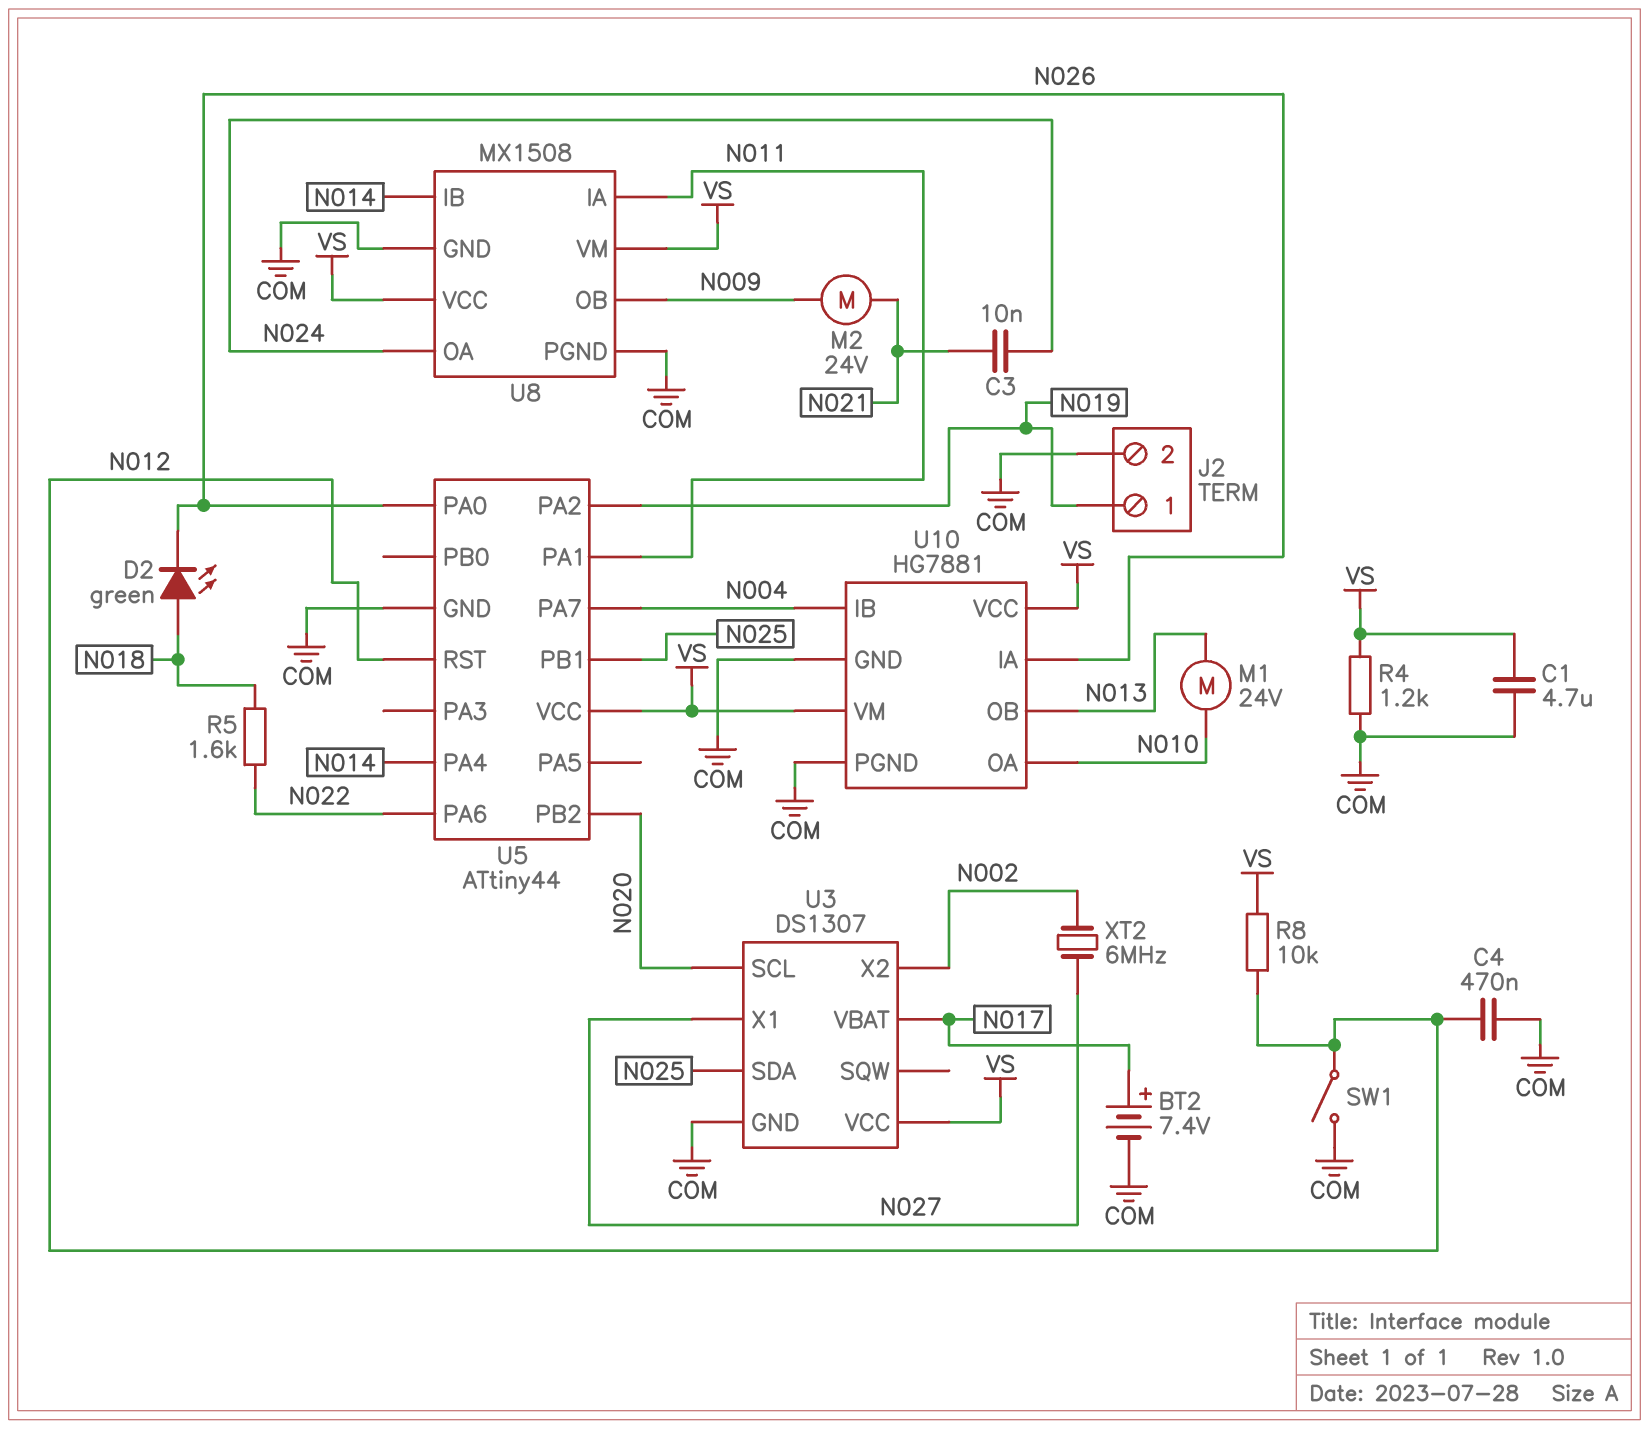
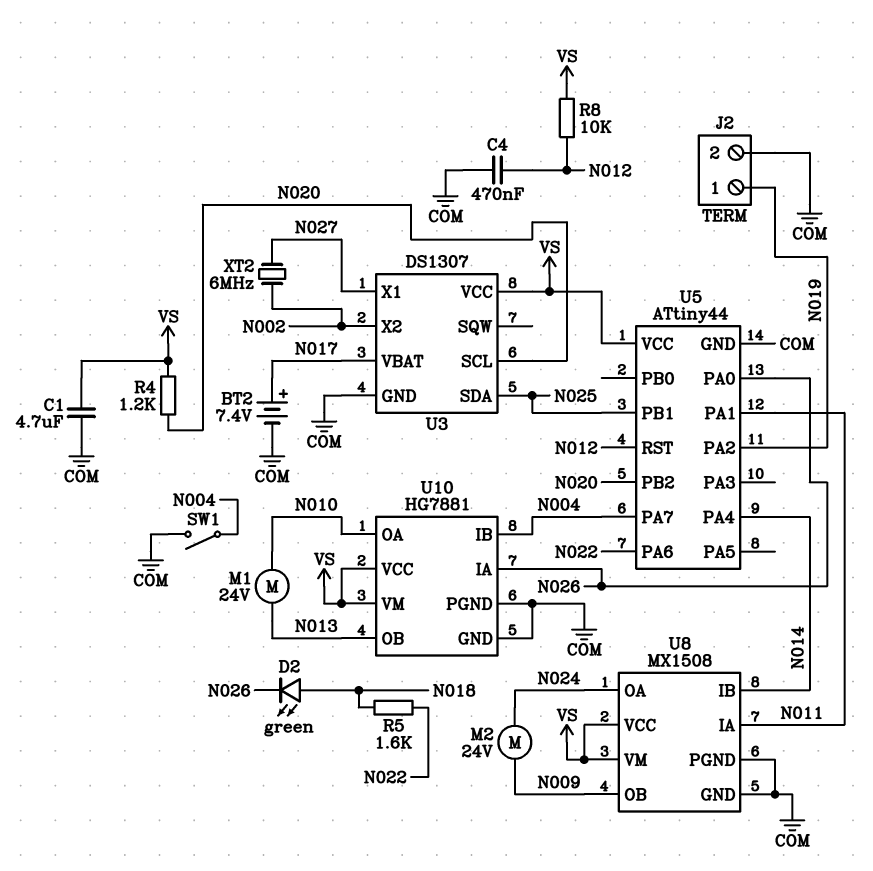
C3: 10nF (N021, N024) -> none
M2: motor 24V (N009, N021) -> motor 24V (N009, N024)
R4: 1.2k (COM, VS) -> 1.2k (N020, VS)
SW1: switch (COM, N012) -> switch (COM, N004)

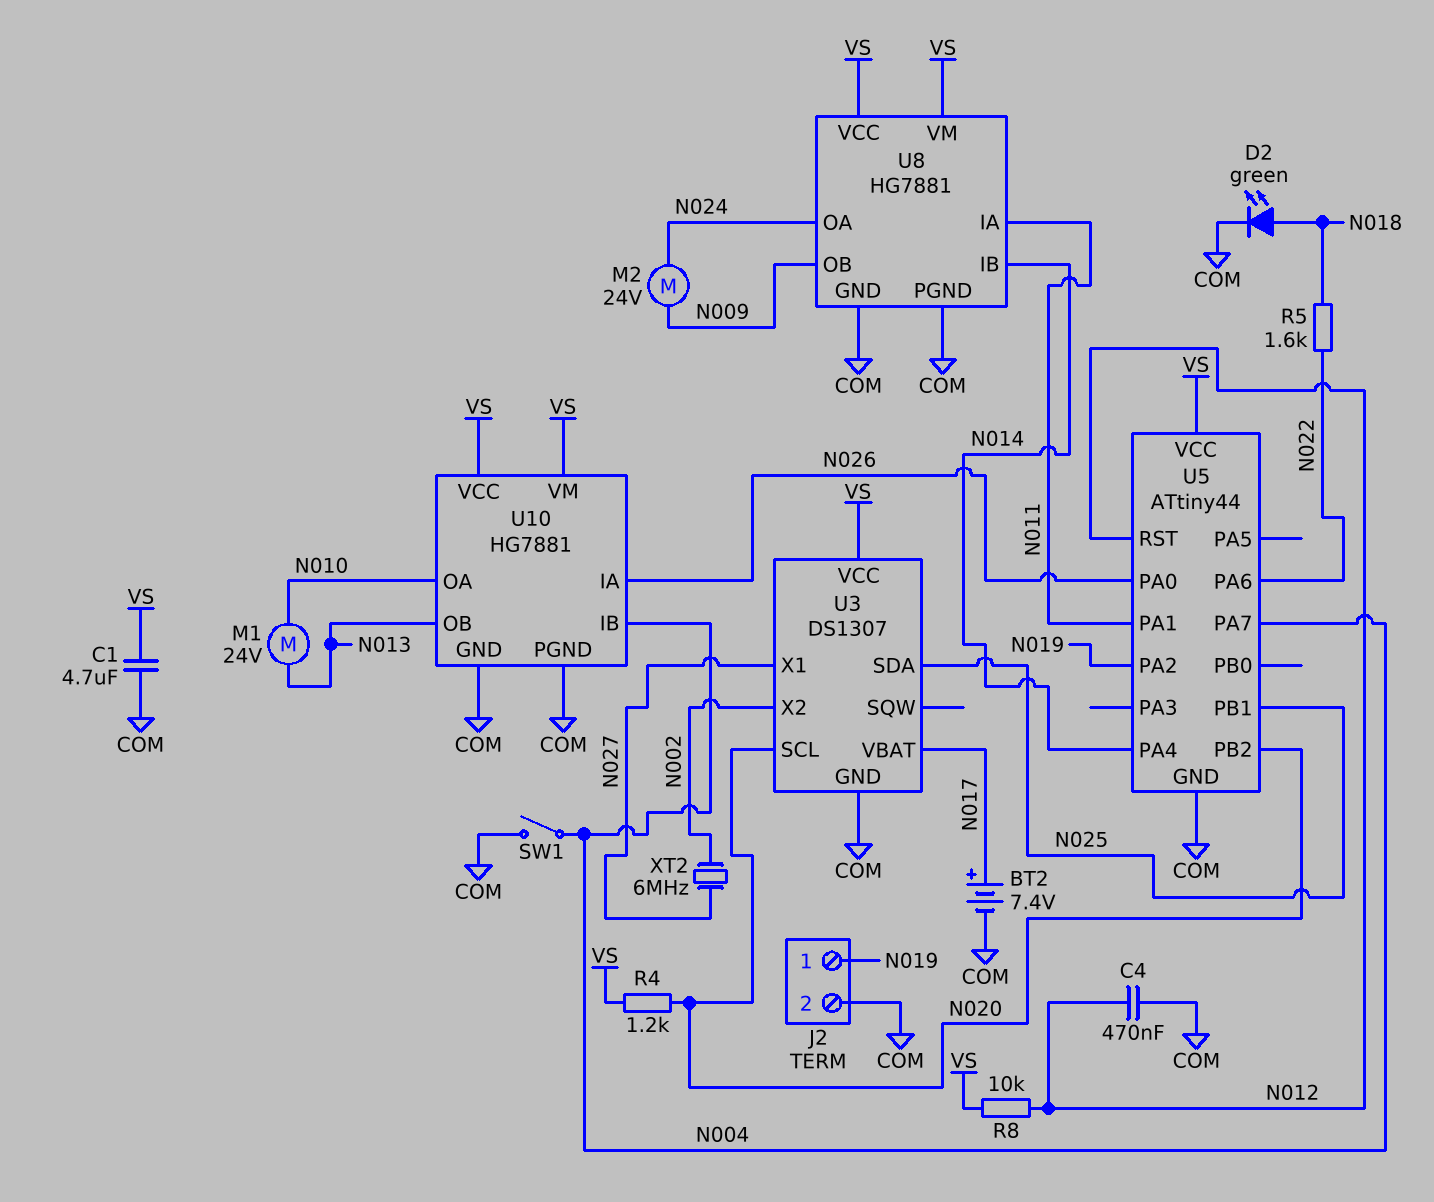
D2: LED green (A N018, K N026) -> LED green (A N018, K COM)
U8: MX1508 -> HG7881

